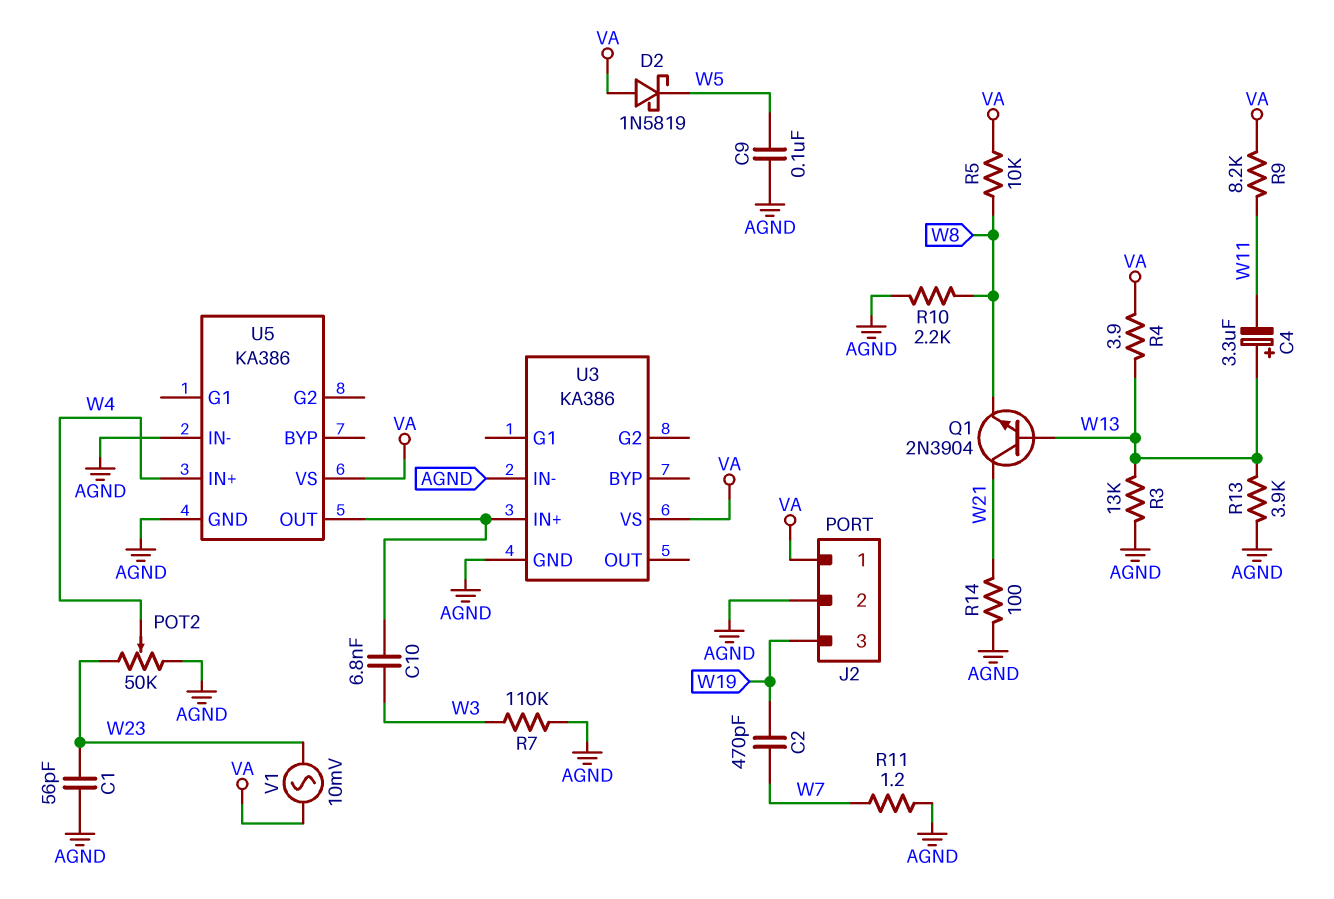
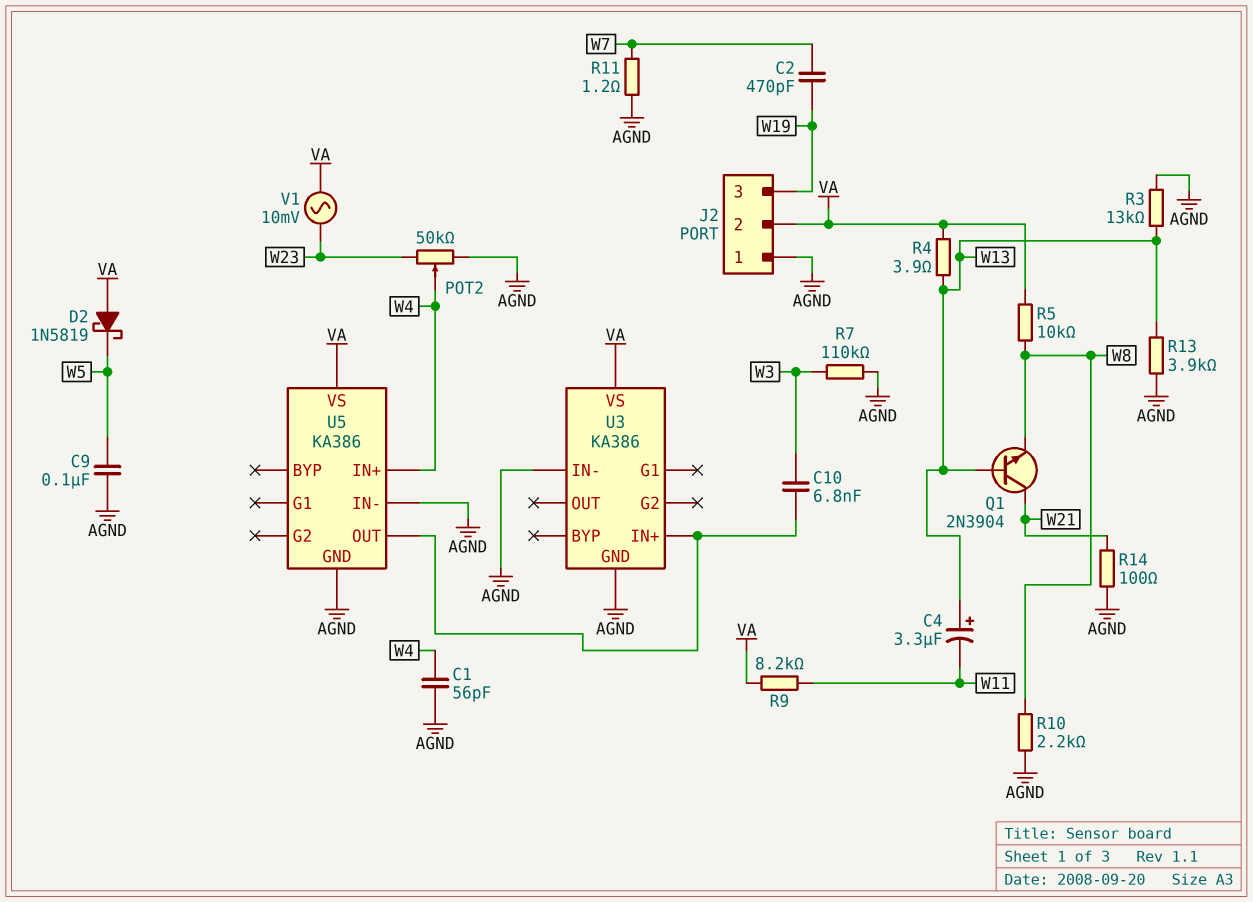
C1: 56pF (AGND, W23) -> 56pF (AGND, W4)
J2 pin 1: VA -> AGND
J2 pin 2: AGND -> VA

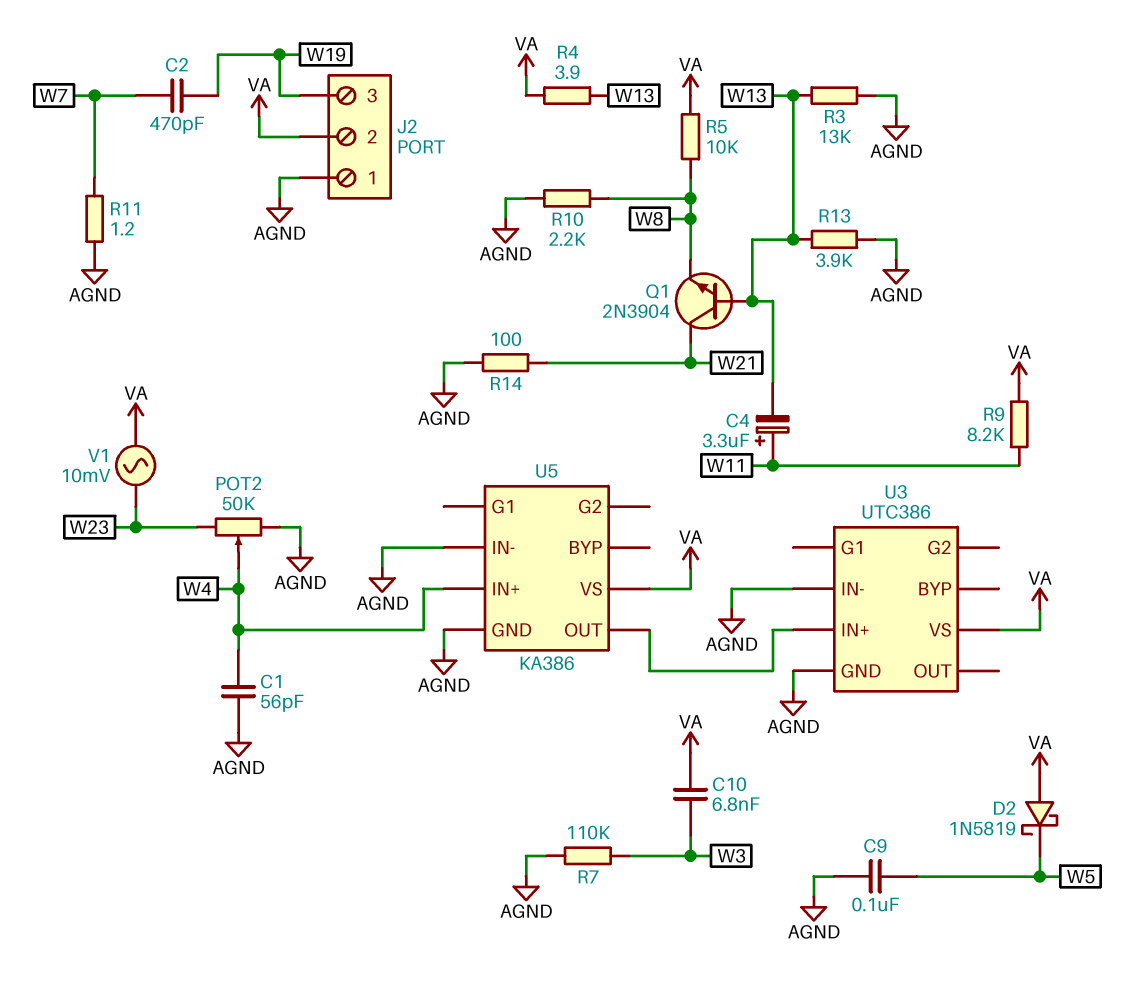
C4: 3.3uF (plus W13, minus W11) -> 3.3uF (plus W11, minus W13)
C10: 6.8nF (U3/IN+, W3) -> 6.8nF (VA, W3)
U3: KA386 -> UTC386

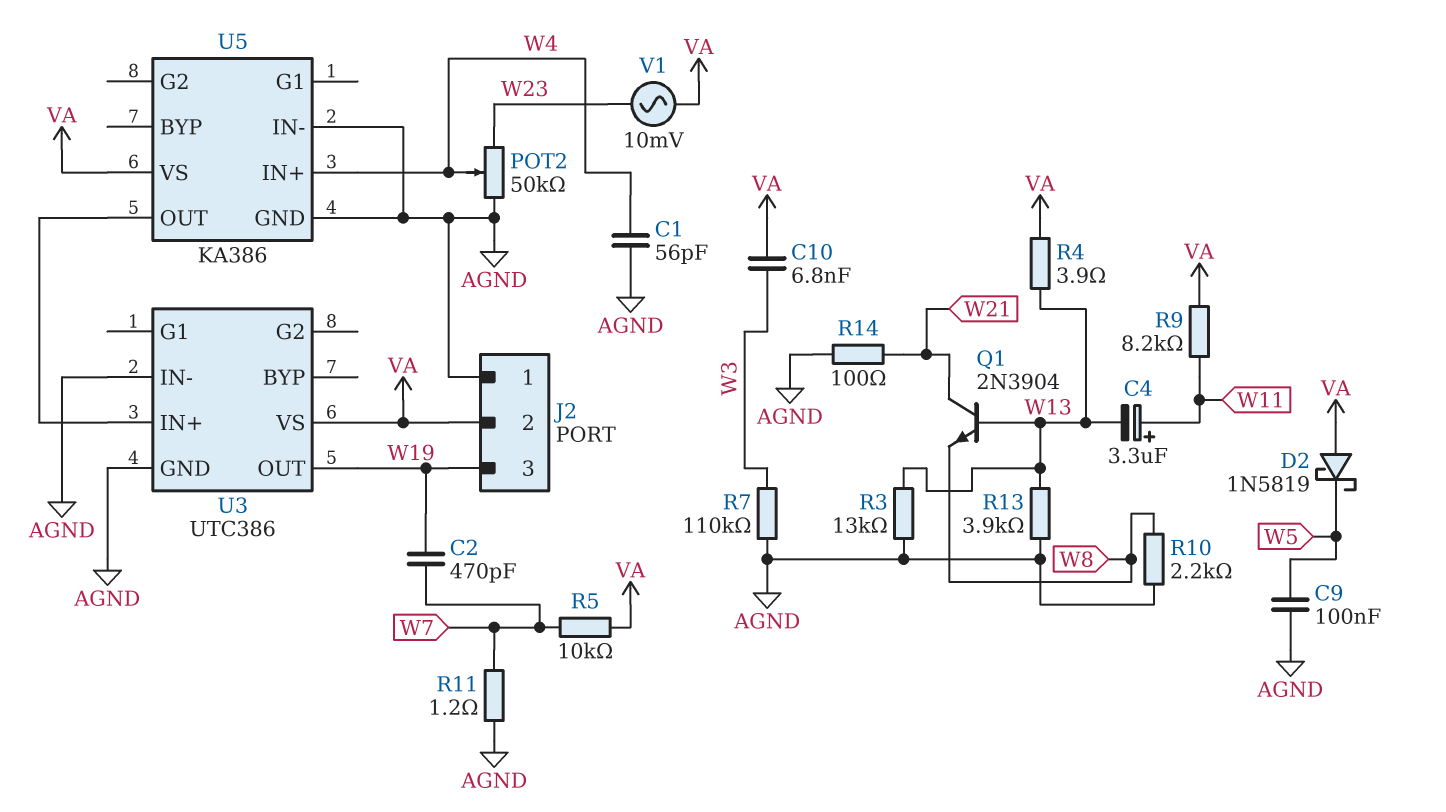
R5: 10k (VA, W8) -> 10k (VA, W7)
U3 pin OUT: none -> W19

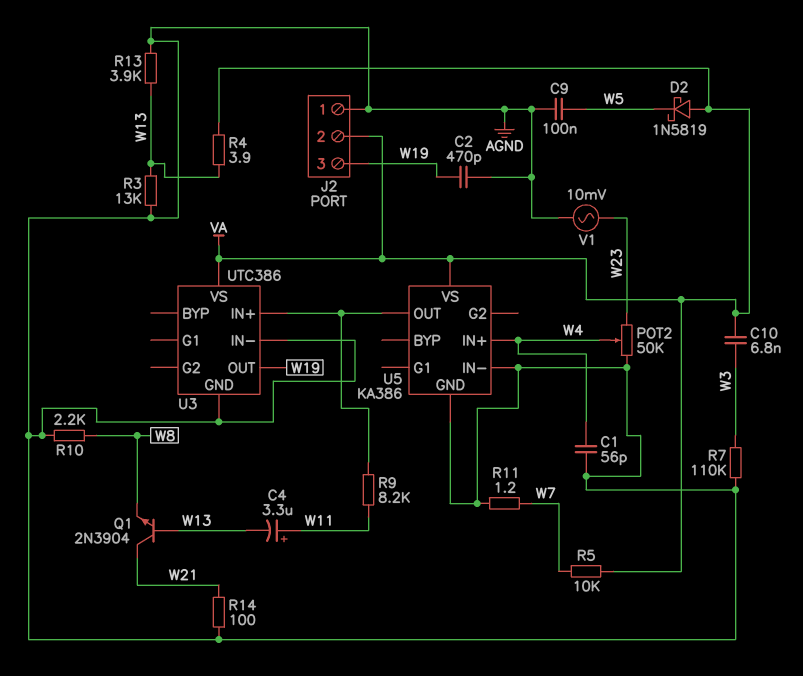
C2: 470pF (W7, W19) -> 470pF (AGND, W19)
R9: 8.2k (VA, W11) -> 8.2k (U3/IN+, W11)
V1: AC 10mV (VA, W23) -> AC 10mV (AGND, W23)

